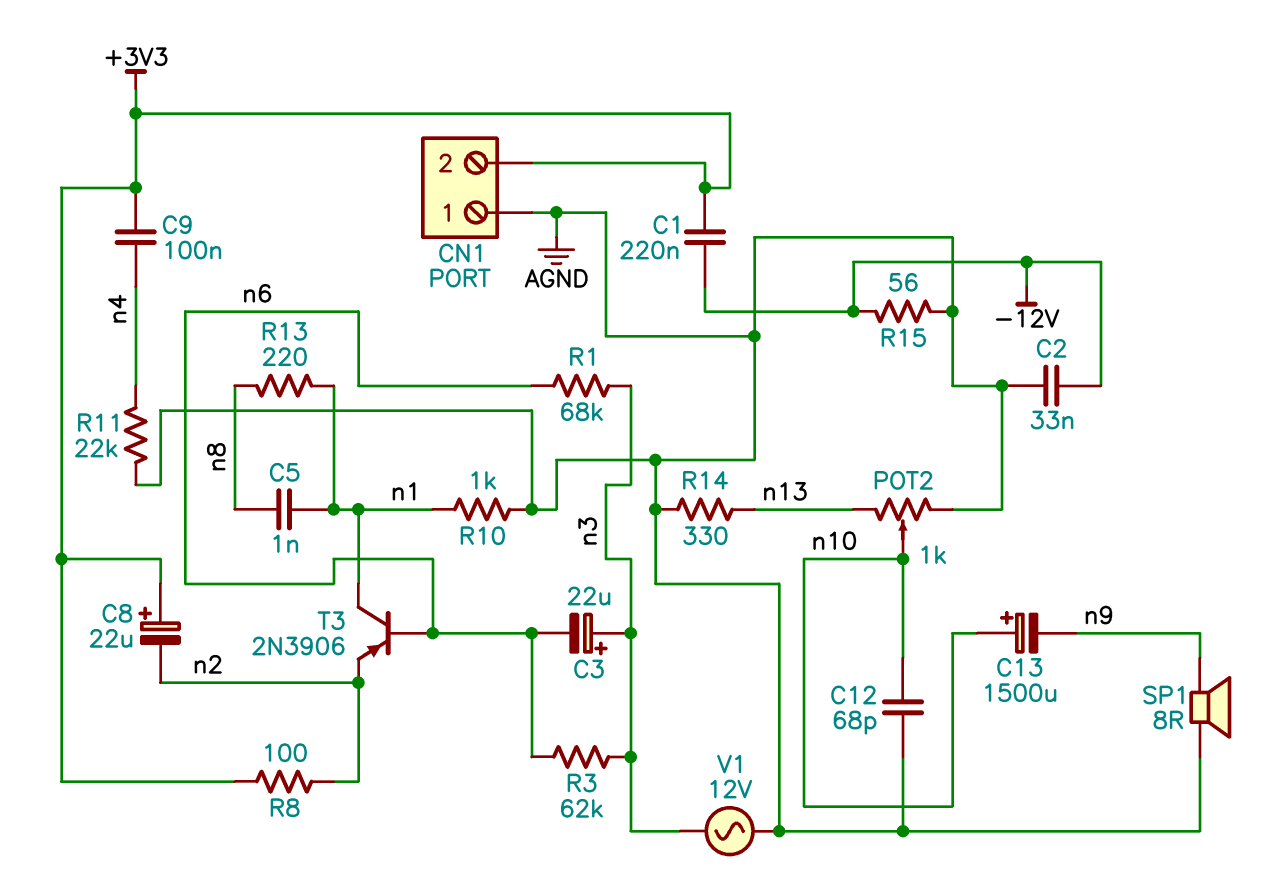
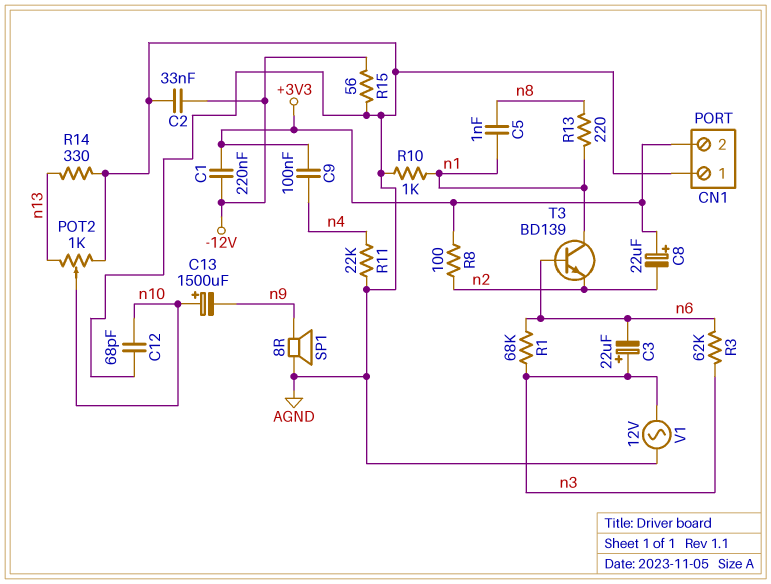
T3: PNP 2N3906 (B n6, C n1, E n2) -> NPN BD139 (B n6, C n1, E n2)

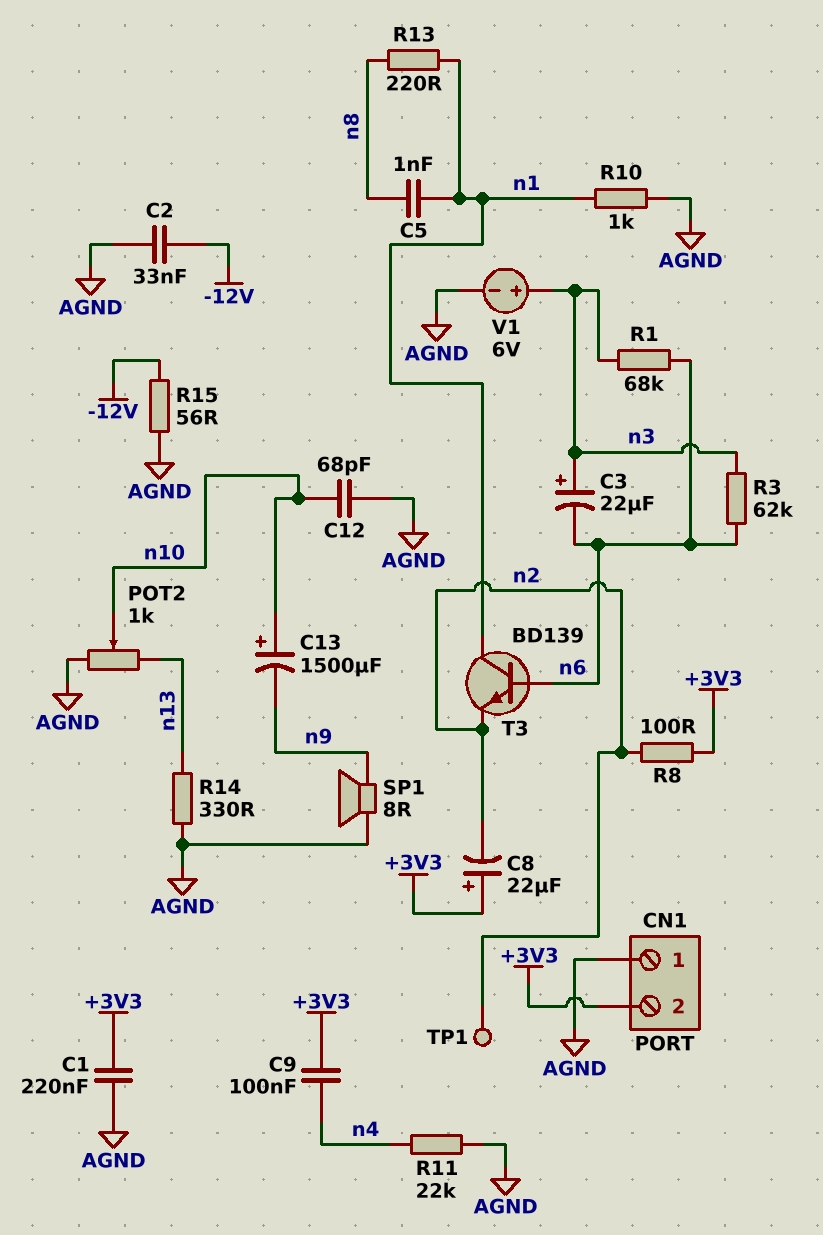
C1: 220nF (+3V3, -12V) -> 220nF (+3V3, AGND)
TP1: none -> test point (n2)
V1: AC 12V (AGND, n3) -> 6V (plus n3, minus AGND)

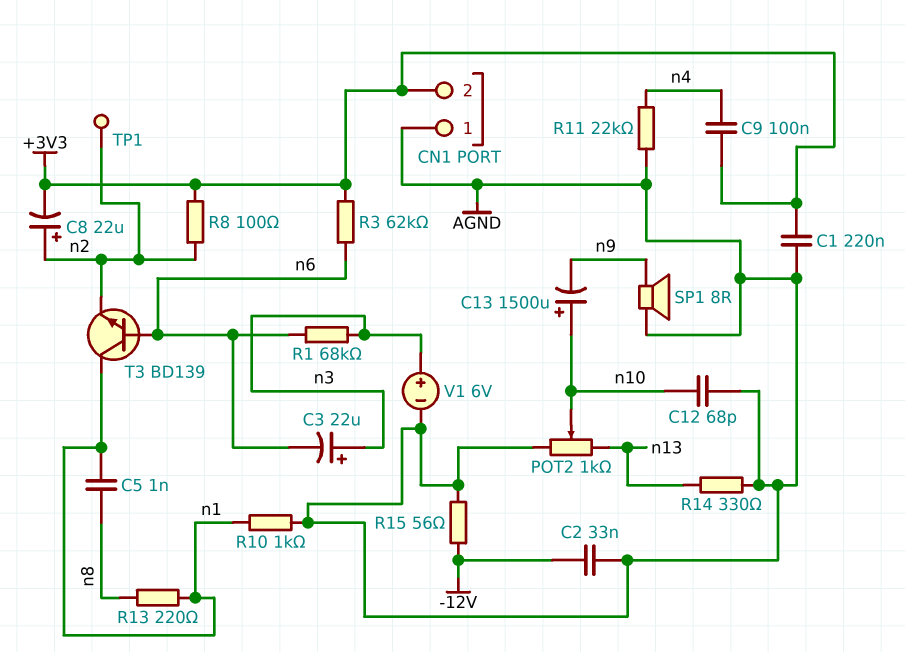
C8: 22uF (plus +3V3, minus n2) -> 22uF (plus n2, minus +3V3)
R3: 62k (n3, n6) -> 62k (+3V3, n6)

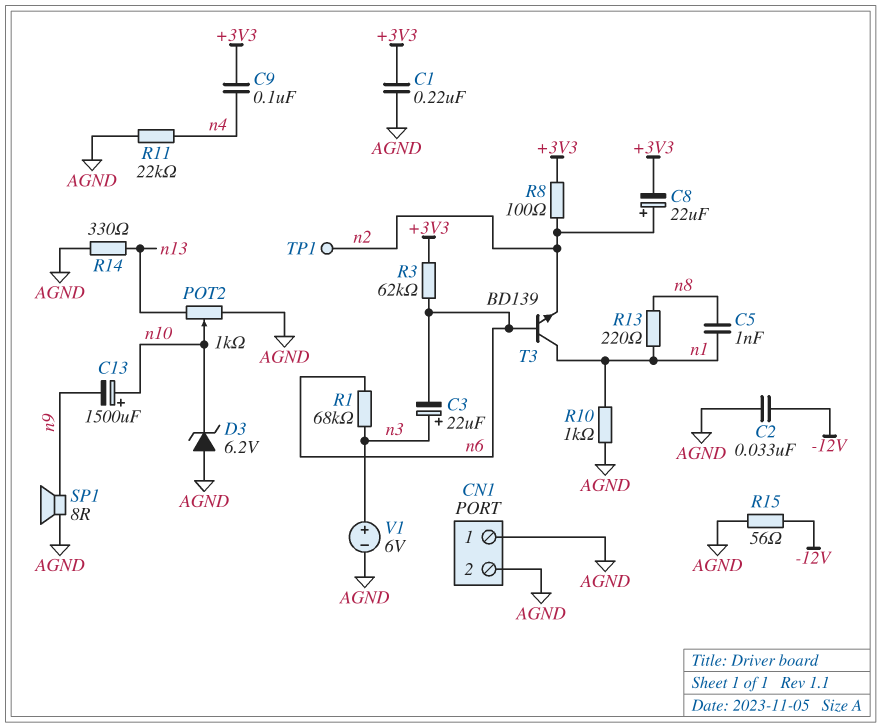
C12: 68pF (AGND, n10) -> none
CN1 pin 2: +3V3 -> AGND
D3: none -> zener 6.2V (A AGND, K n10)

